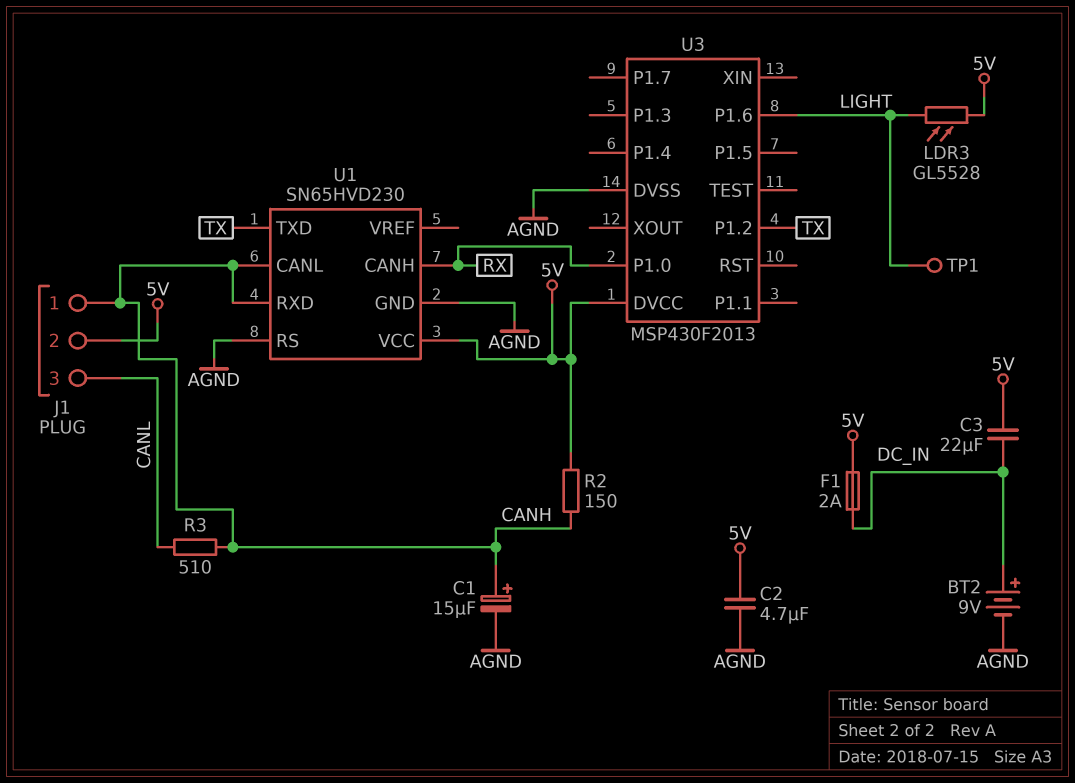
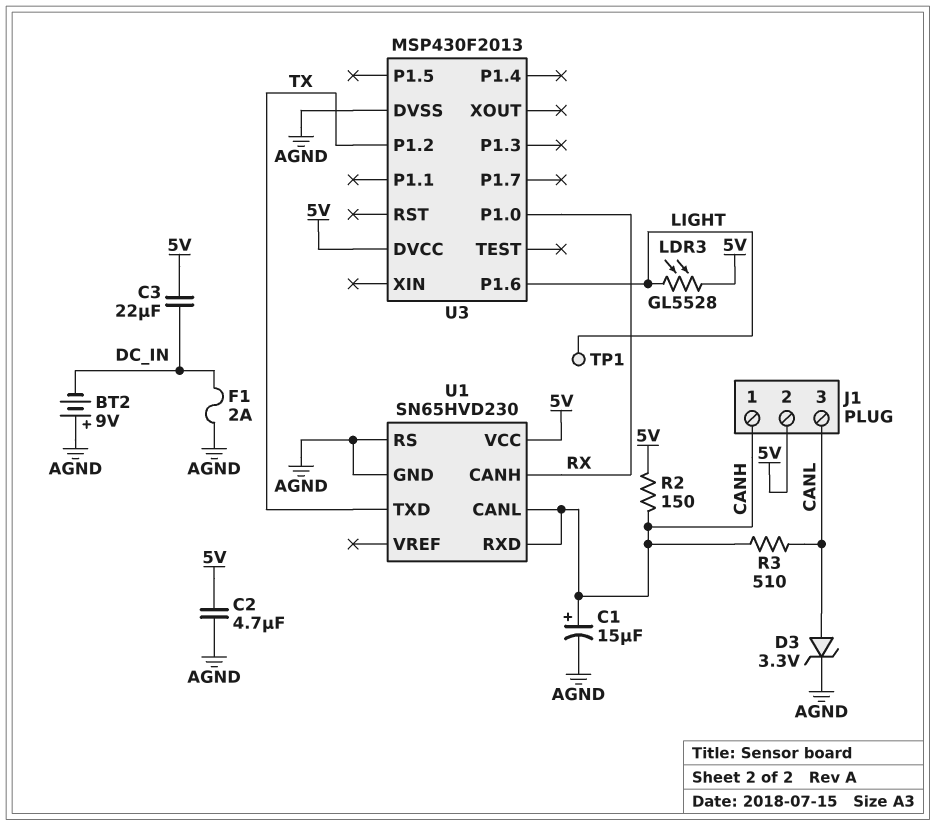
BT2: 9V (plus DC_IN, minus AGND) -> 9V (plus AGND, minus DC_IN)
D3: none -> zener 3.3V (A CANL, K AGND)
F1: 2A (5V, DC_IN) -> 2A (AGND, DC_IN)

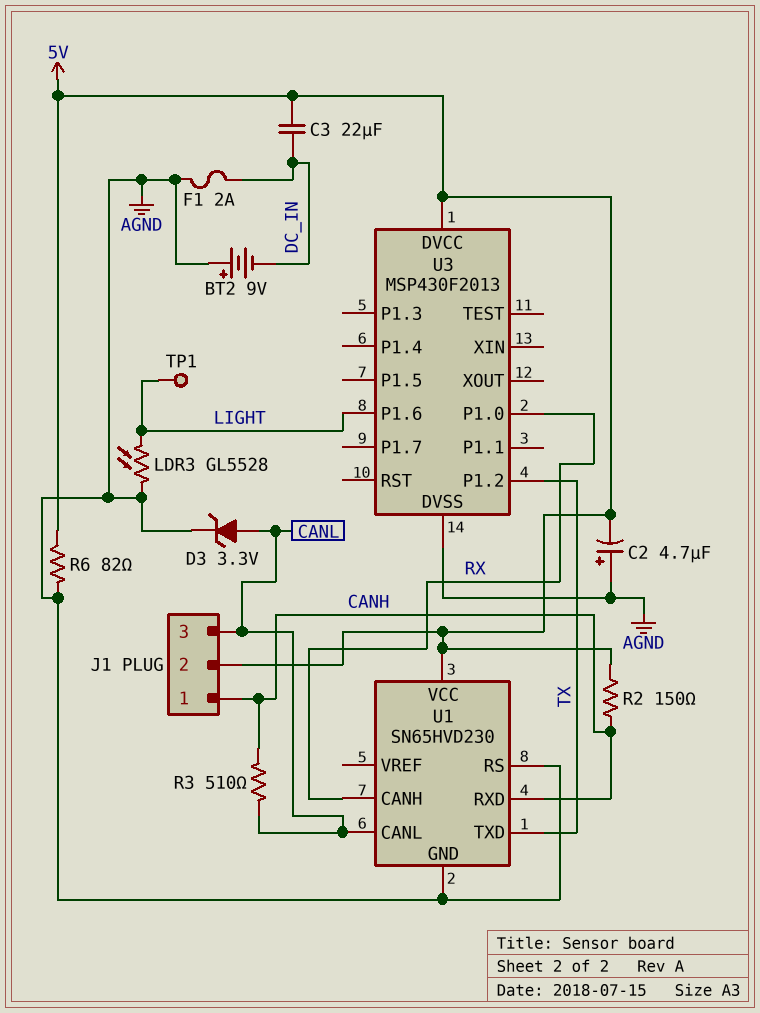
C1: 15uF (plus CANH, minus AGND) -> none
C2: 4.7uF (5V, AGND) -> 4.7uF (plus AGND, minus 5V)
LDR3: GL5528 (5V, LIGHT) -> GL5528 (AGND, LIGHT)
R6: none -> 82 (5V, AGND)
U1 pin CANL: CANH -> CANL

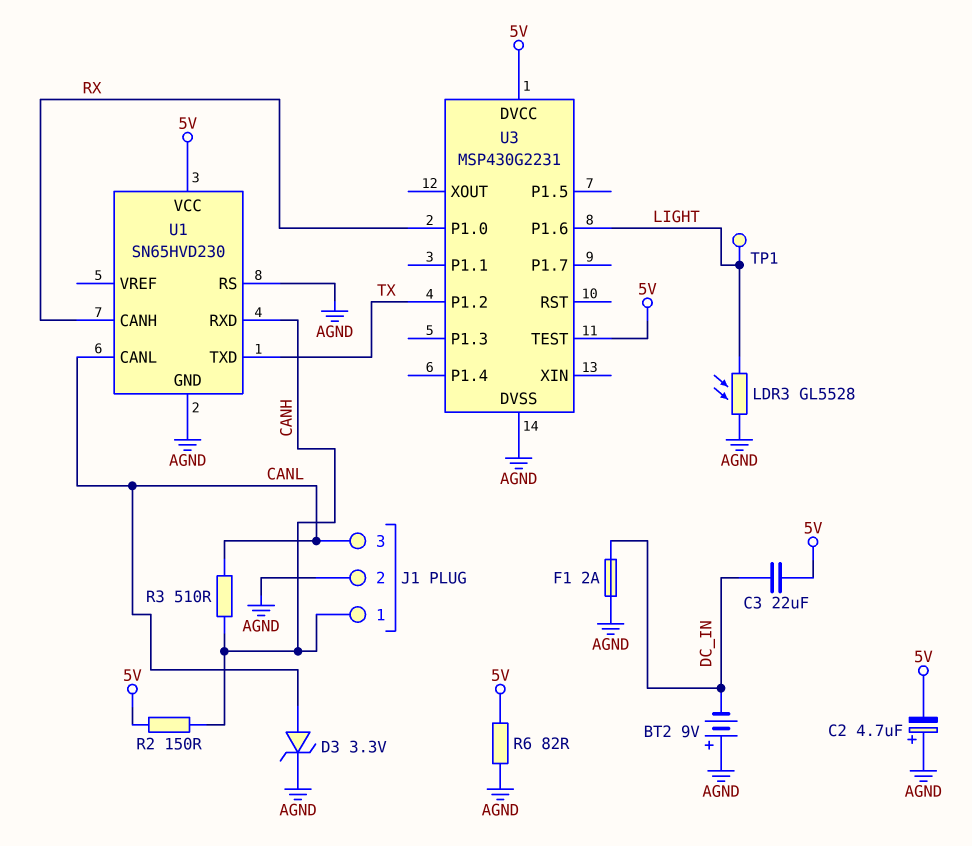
J1 pin 2: 5V -> AGND
U3: MSP430F2013 -> MSP430G2231
U3 pin TEST: none -> 5V

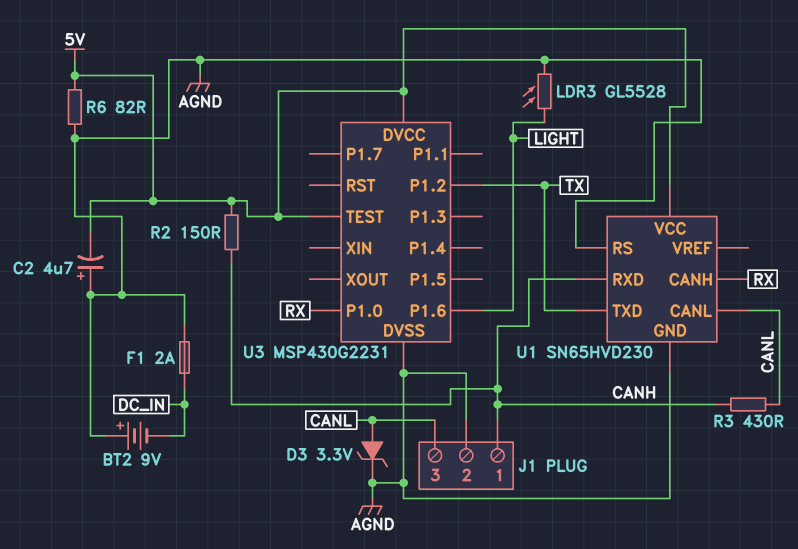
C3: 22uF (5V, DC_IN) -> none
R3: 510 (CANH, CANL) -> 430 (CANH, CANL)
TP1: test point (LIGHT) -> none

